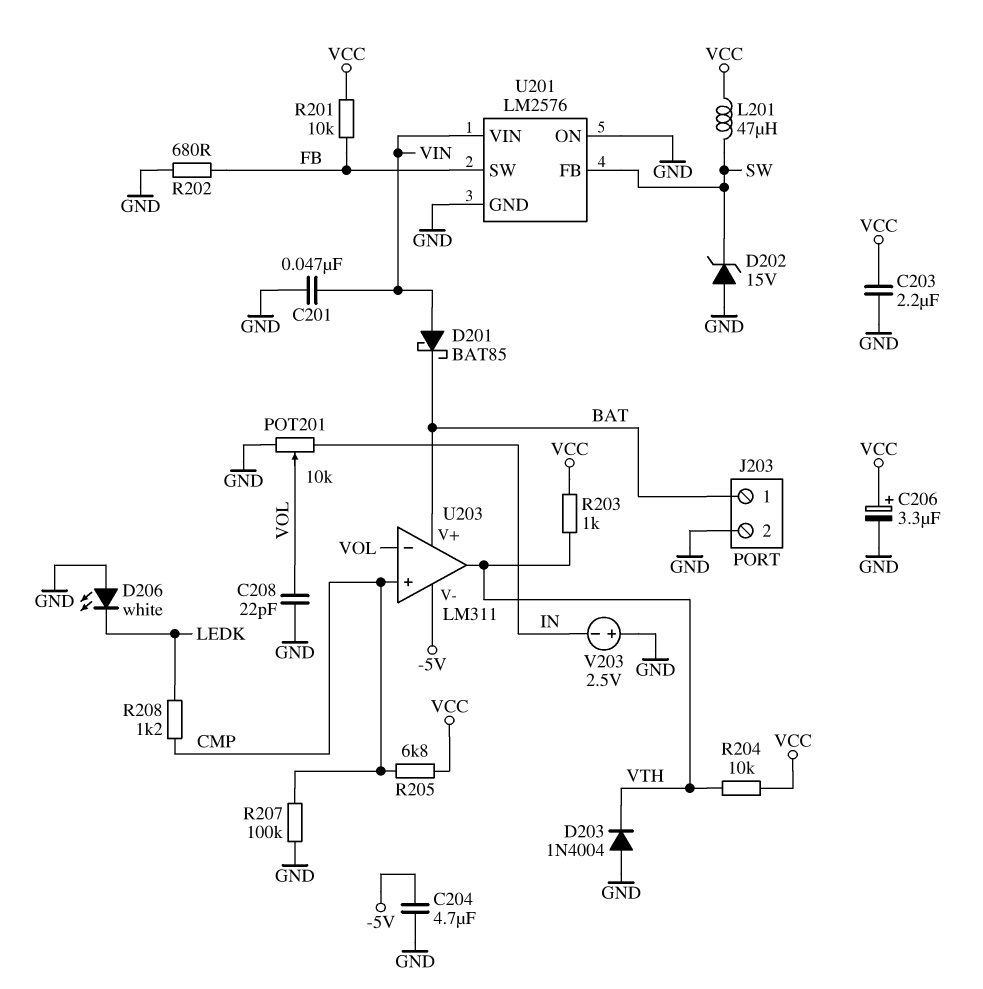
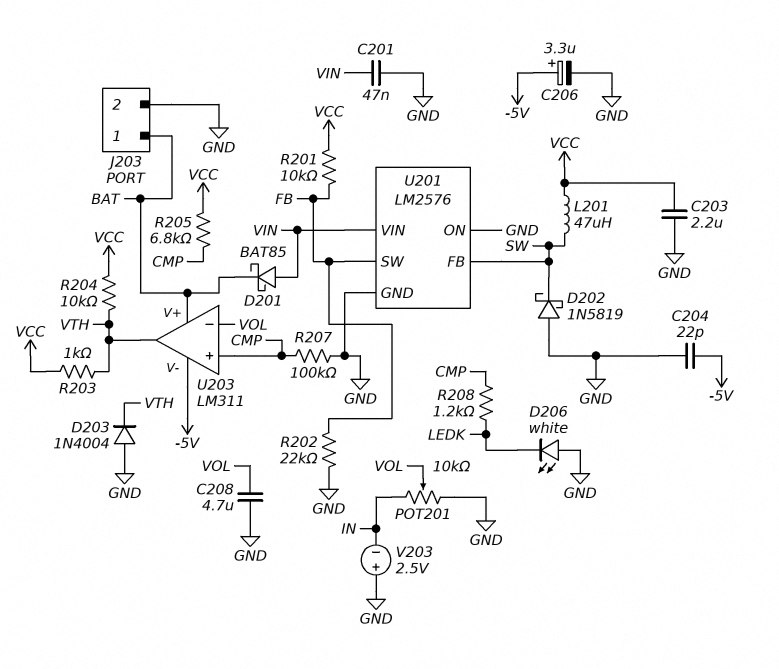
C204: 4.7uF (-5V, GND) -> 22pF (-5V, GND)
C206: 3.3uF (plus VCC, minus GND) -> 3.3uF (plus -5V, minus GND)
C208: 22pF (GND, VOL) -> 4.7uF (GND, VOL)
D202: zener 15V (A GND, K SW) -> schottky 1N5819 (A GND, K SW)
R202: 680 (FB, GND) -> 22k (FB, GND)

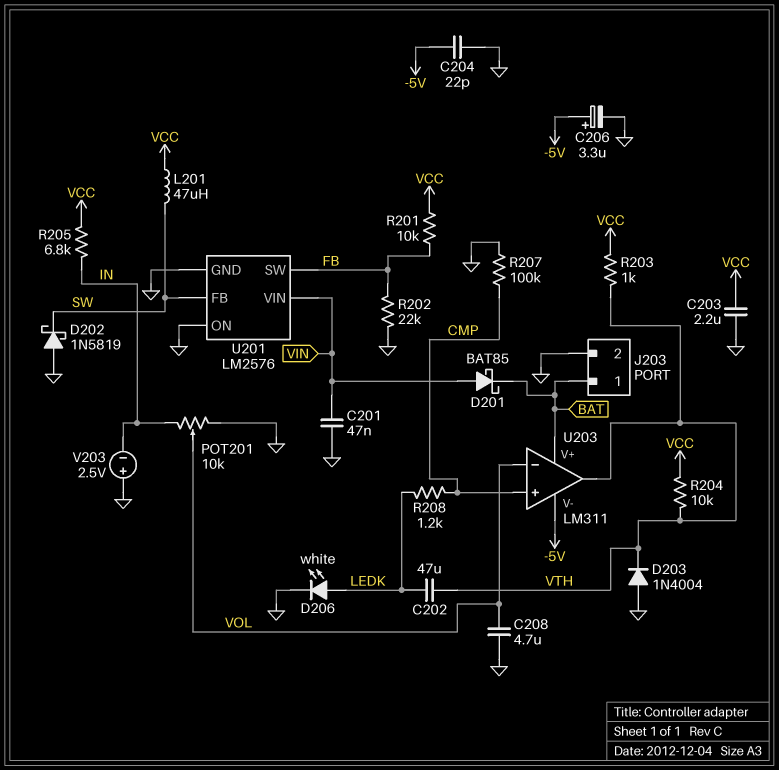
C202: none -> 47uF (LEDK, VTH)
D206: LED white (A GND, K LEDK) -> LED white (A LEDK, K GND)
R205: 6.8k (CMP, VCC) -> 6.8k (IN, VCC)

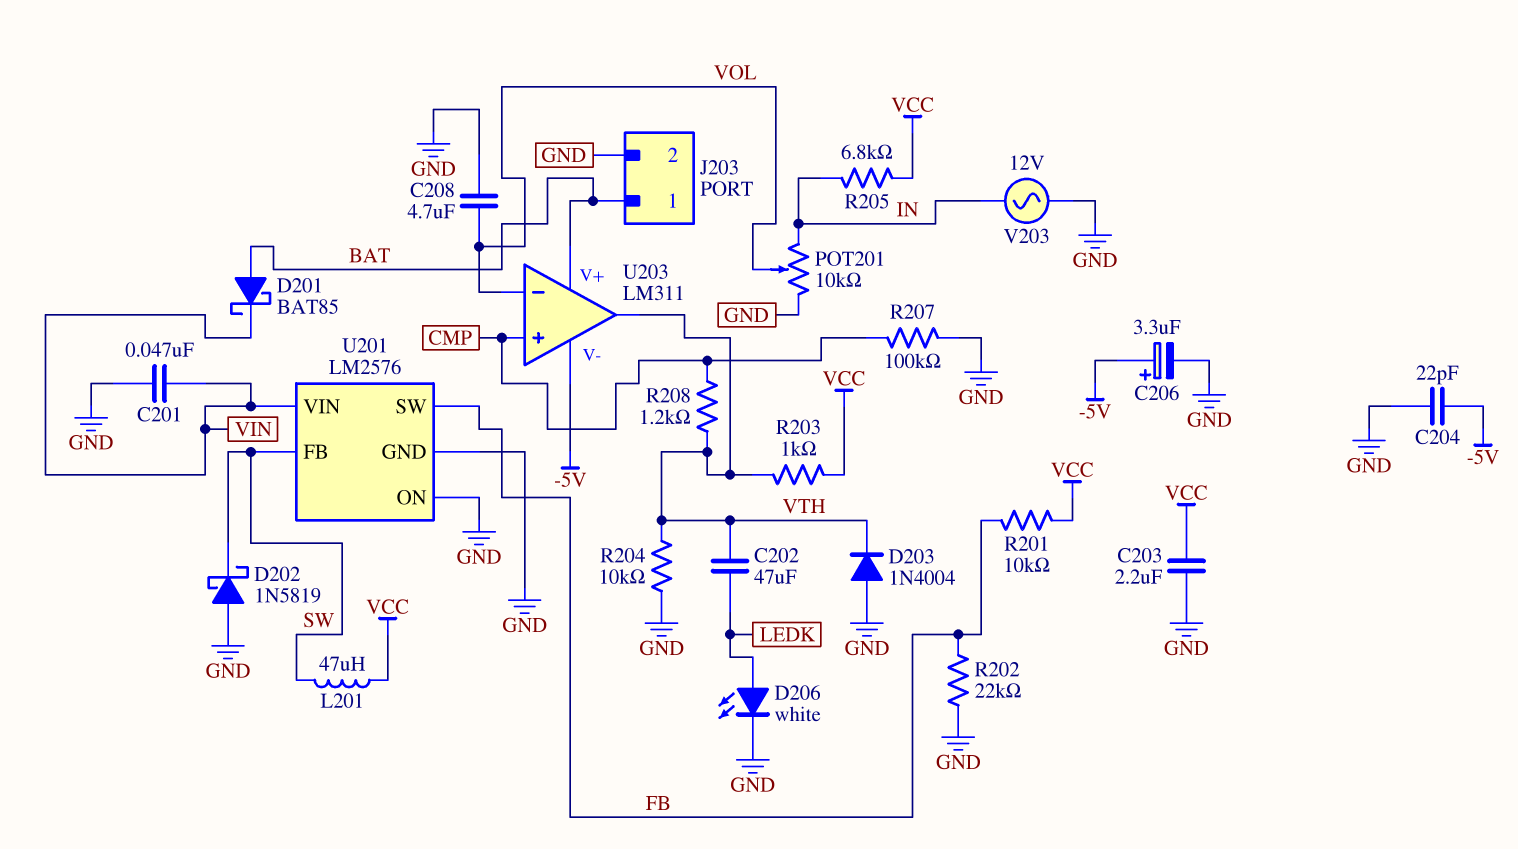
D201: schottky BAT85 (A VIN, K BAT) -> schottky BAT85 (A BAT, K VIN)
R204: 10k (VCC, VTH) -> 10k (GND, VTH)
R208: 1.2k (CMP, LEDK) -> 1.2k (CMP, VTH)
V203: 2.5V (plus GND, minus IN) -> AC 12V (GND, IN)

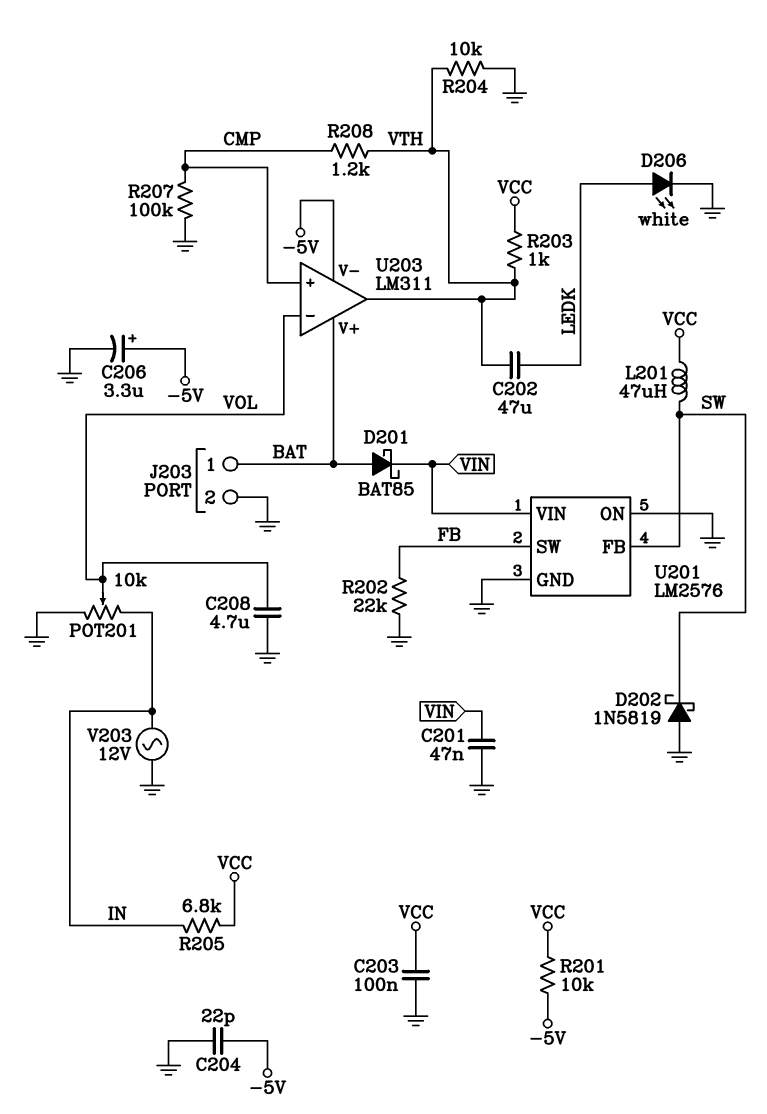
C203: 2.2uF (GND, VCC) -> 100nF (GND, VCC)
D203: diode 1N4004 (A GND, K VTH) -> none
R201: 10k (FB, VCC) -> 10k (-5V, VCC)

